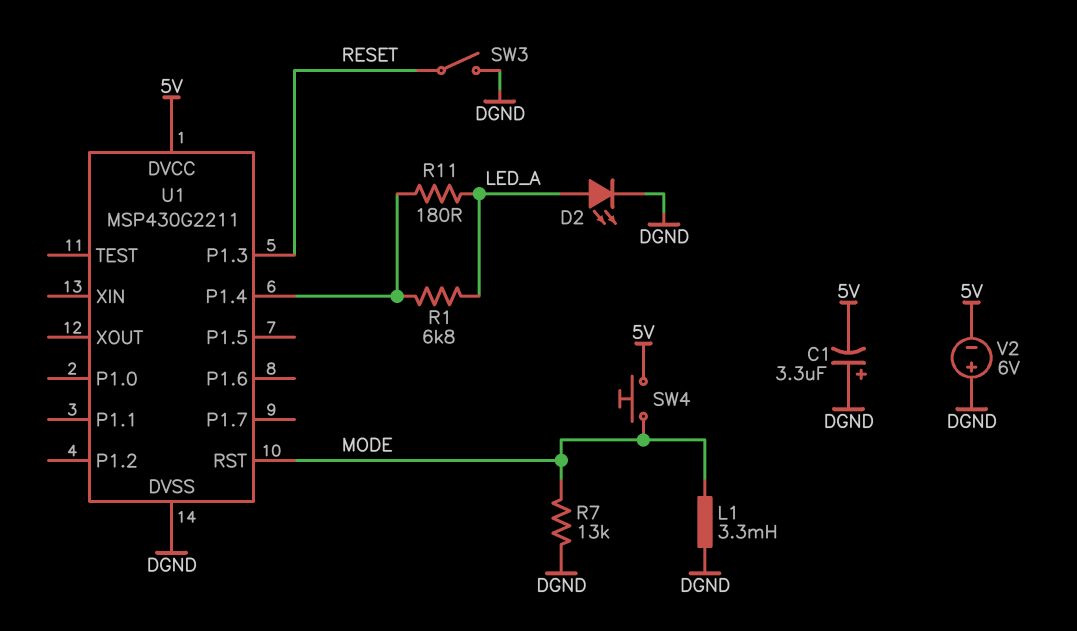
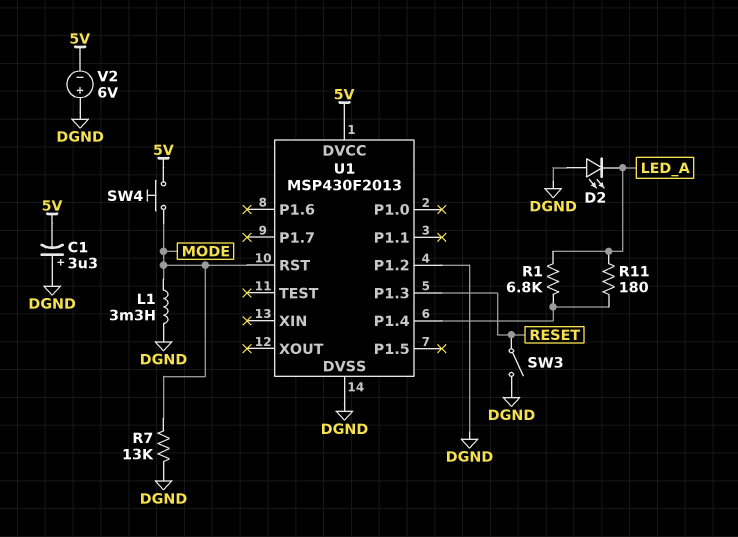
D2: LED (A LED_A, K DGND) -> LED (A DGND, K LED_A)
U1: MSP430G2211 -> MSP430F2013
U1 pin P1.2: none -> DGND

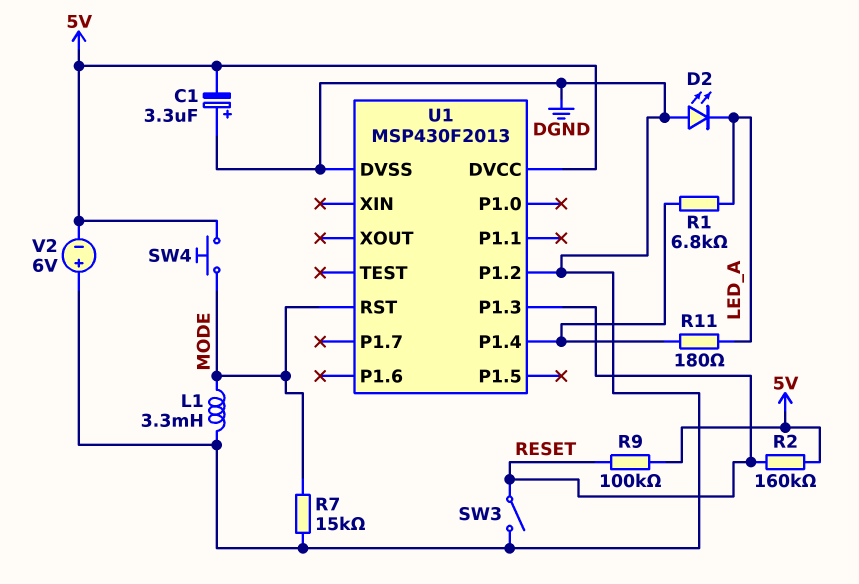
R2: none -> 160k (5V, RESET)
R7: 13k (DGND, MODE) -> 15k (DGND, MODE)
R9: none -> 100k (5V, RESET)

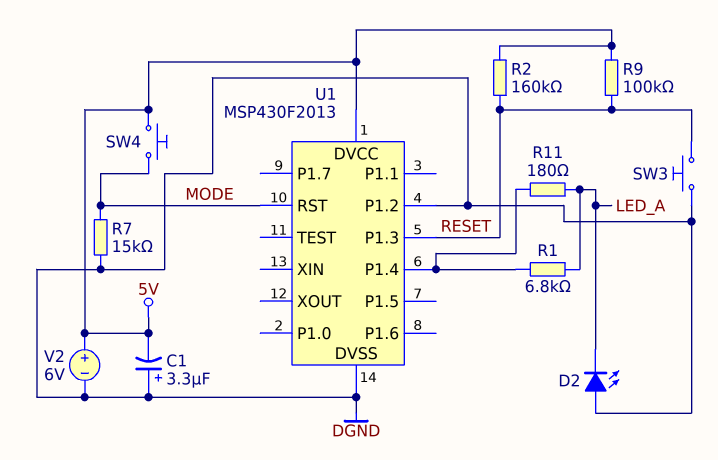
L1: 3.3mH (DGND, MODE) -> none
SW3: switch (DGND, RESET) -> button (DGND, RESET)
V2: 6V (plus DGND, minus 5V) -> 6V (plus 5V, minus DGND)

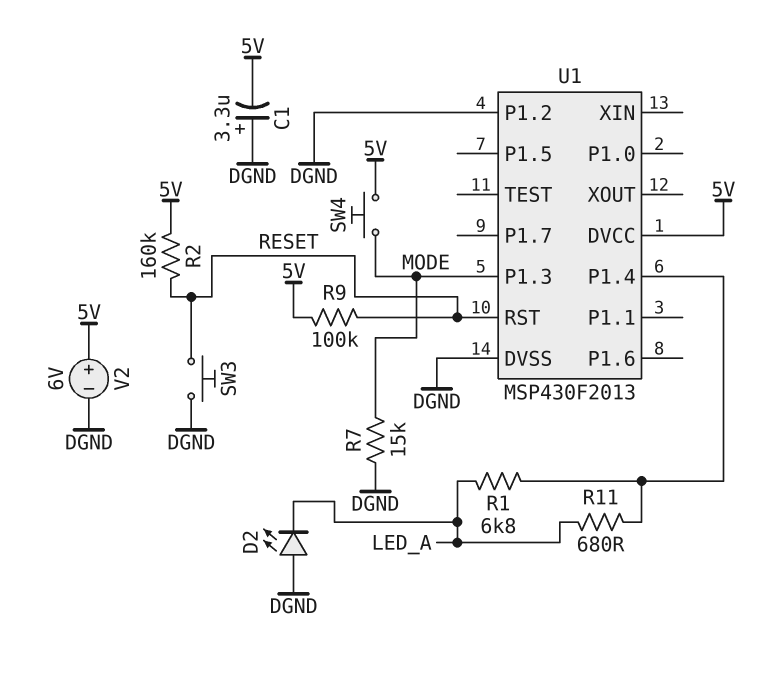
R11: 180 (LED_A, U1/P1.4) -> 680 (LED_A, U1/P1.4)
U1 pin P1.3: RESET -> MODE
U1 pin RST: MODE -> RESET

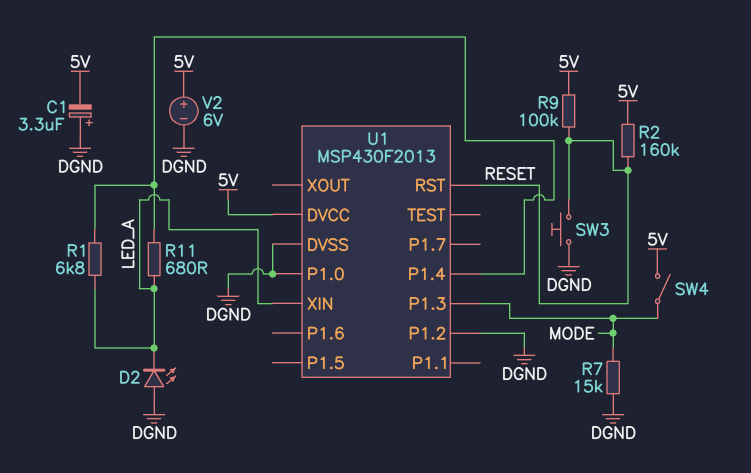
SW4: button (5V, MODE) -> switch (5V, MODE)
U1 pin P1.0: none -> DGND
U1 pin XIN: none -> LED_A

